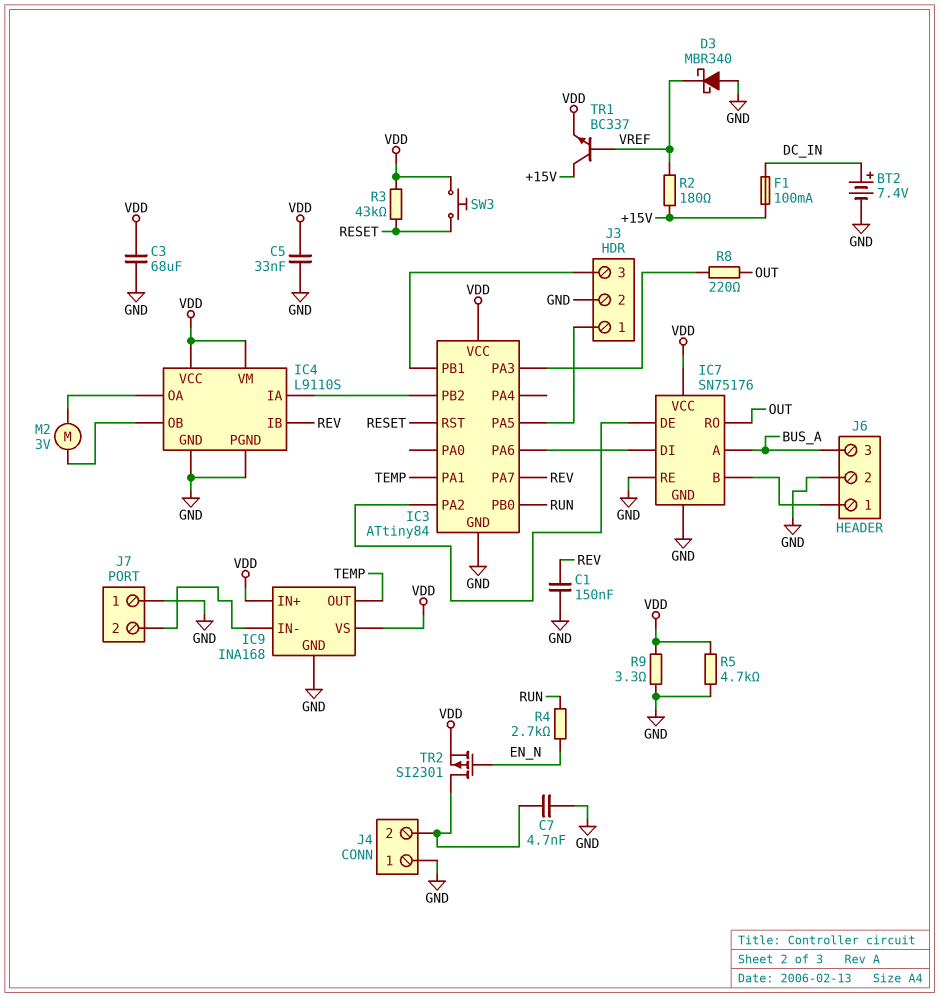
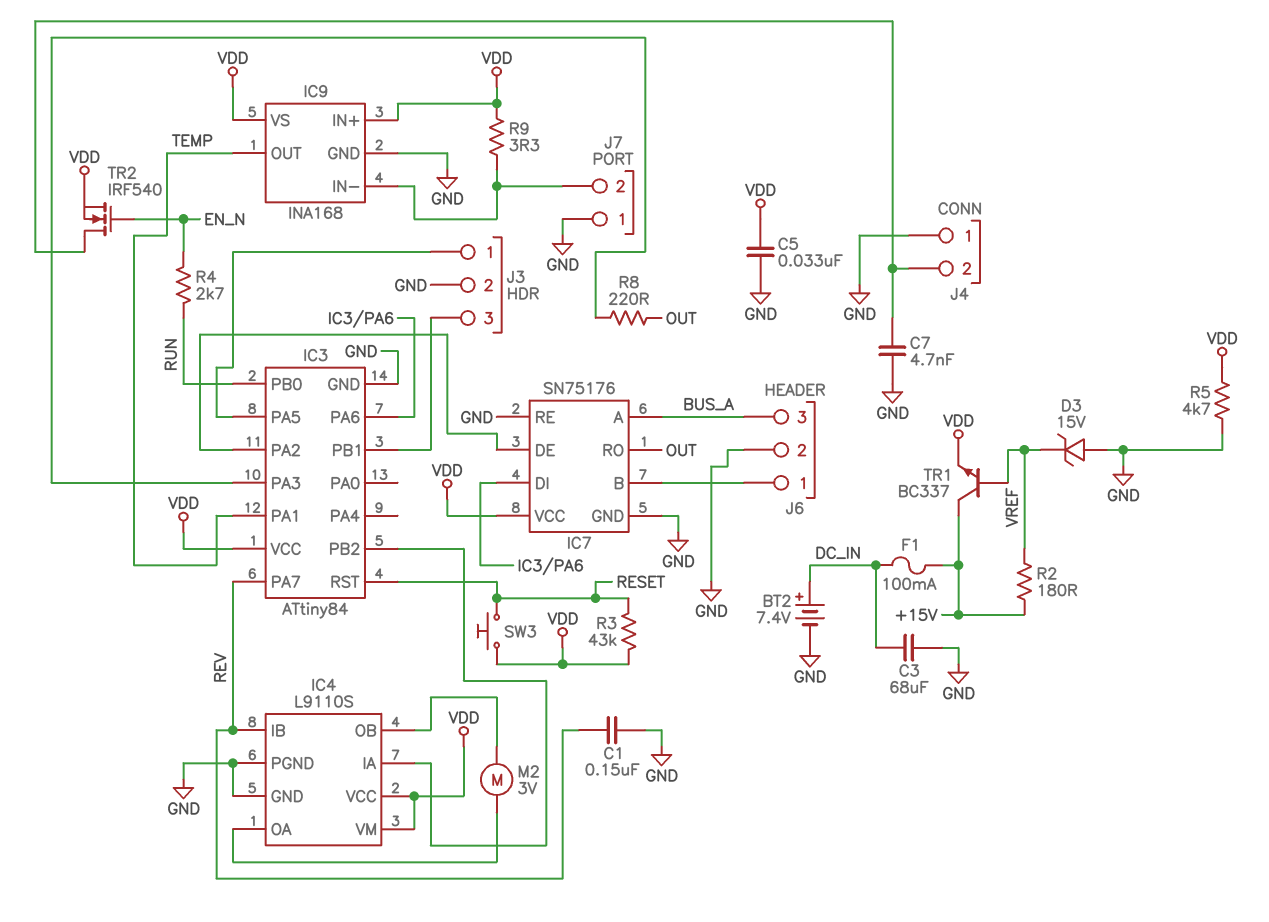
C3: 68uF (GND, VDD) -> 68uF (DC_IN, GND)
D3: schottky MBR340 (A GND, K VREF) -> zener 15V (A GND, K VREF)
R9: 3.3 (GND, VDD) -> 3.3 (IC9/IN-, VDD)
TR2: PMOS SI2301 (G EN_N, D J4/2, S VDD) -> NMOS IRF540 (G EN_N, D J4/2, S VDD)

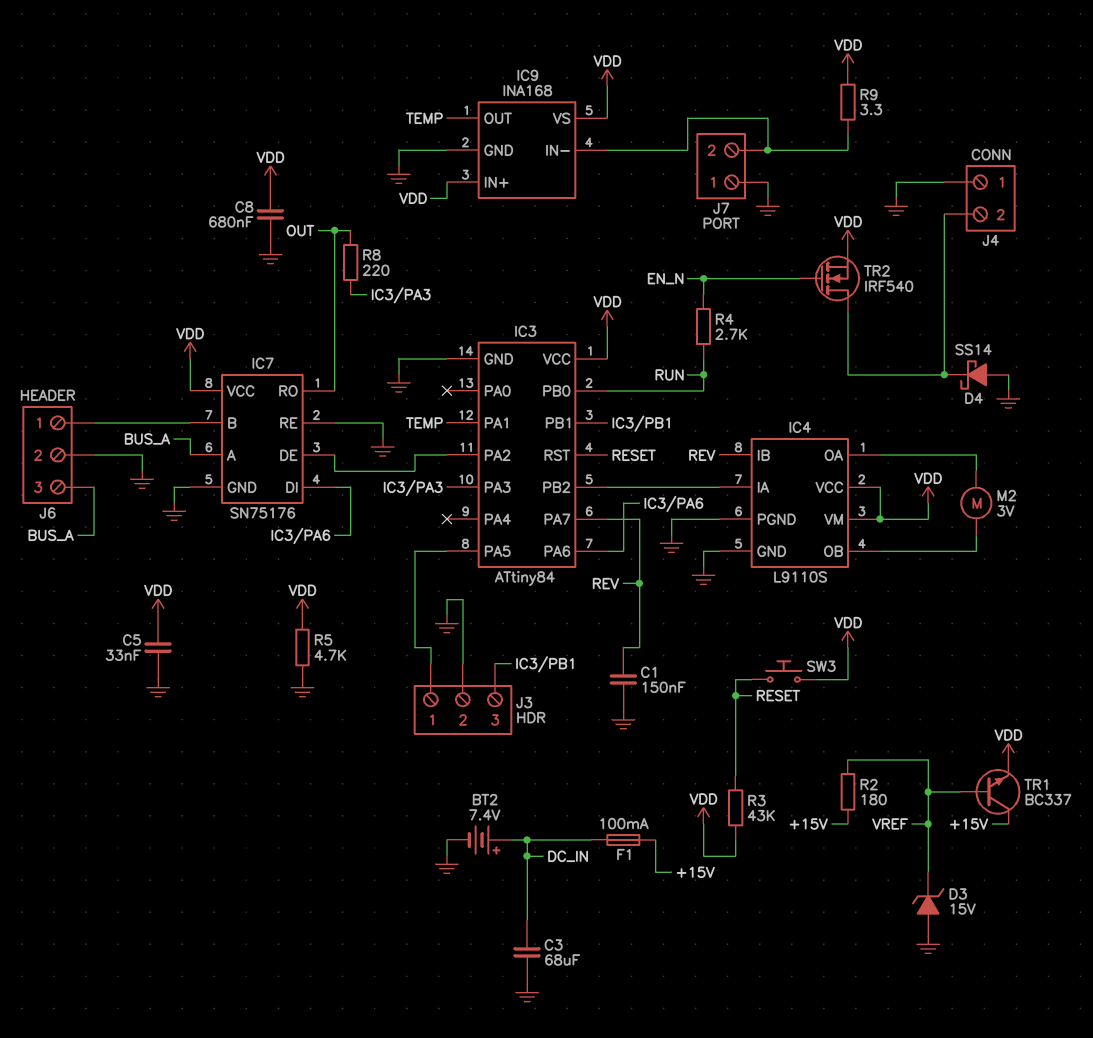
C7: 4.7nF (GND, J4/2) -> none
C8: none -> 680nF (GND, VDD)
D4: none -> schottky SS14 (A GND, K J4/2)

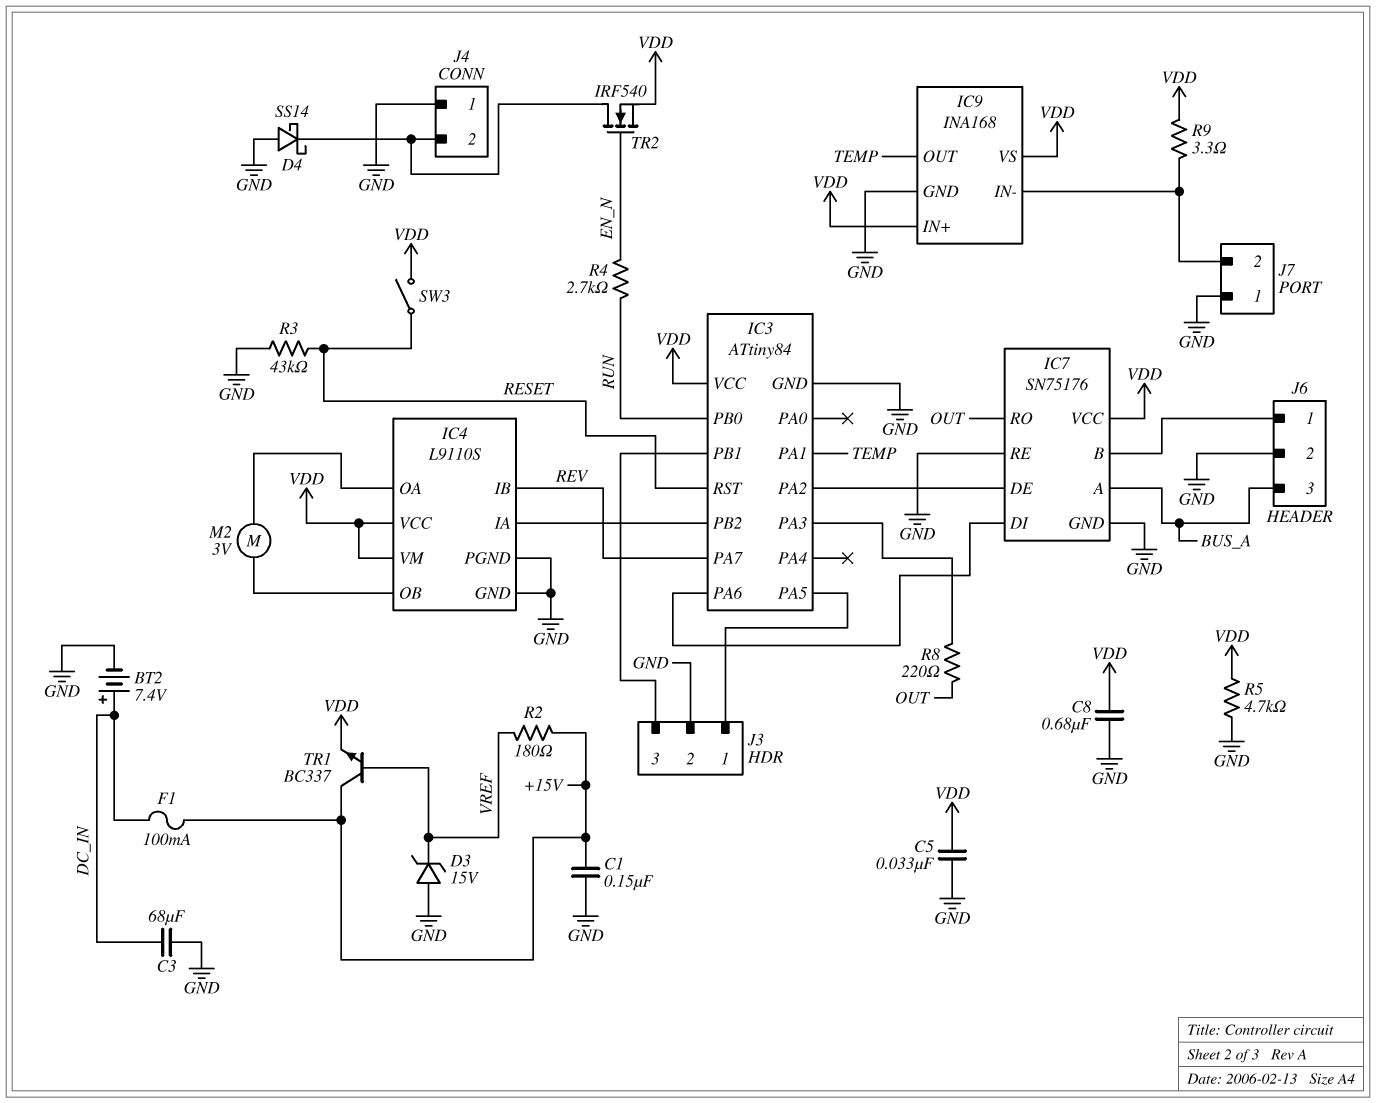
C1: 150nF (GND, REV) -> 150nF (+15V, GND)
R3: 43k (RESET, VDD) -> 43k (GND, RESET)
SW3: button (RESET, VDD) -> switch (RESET, VDD)

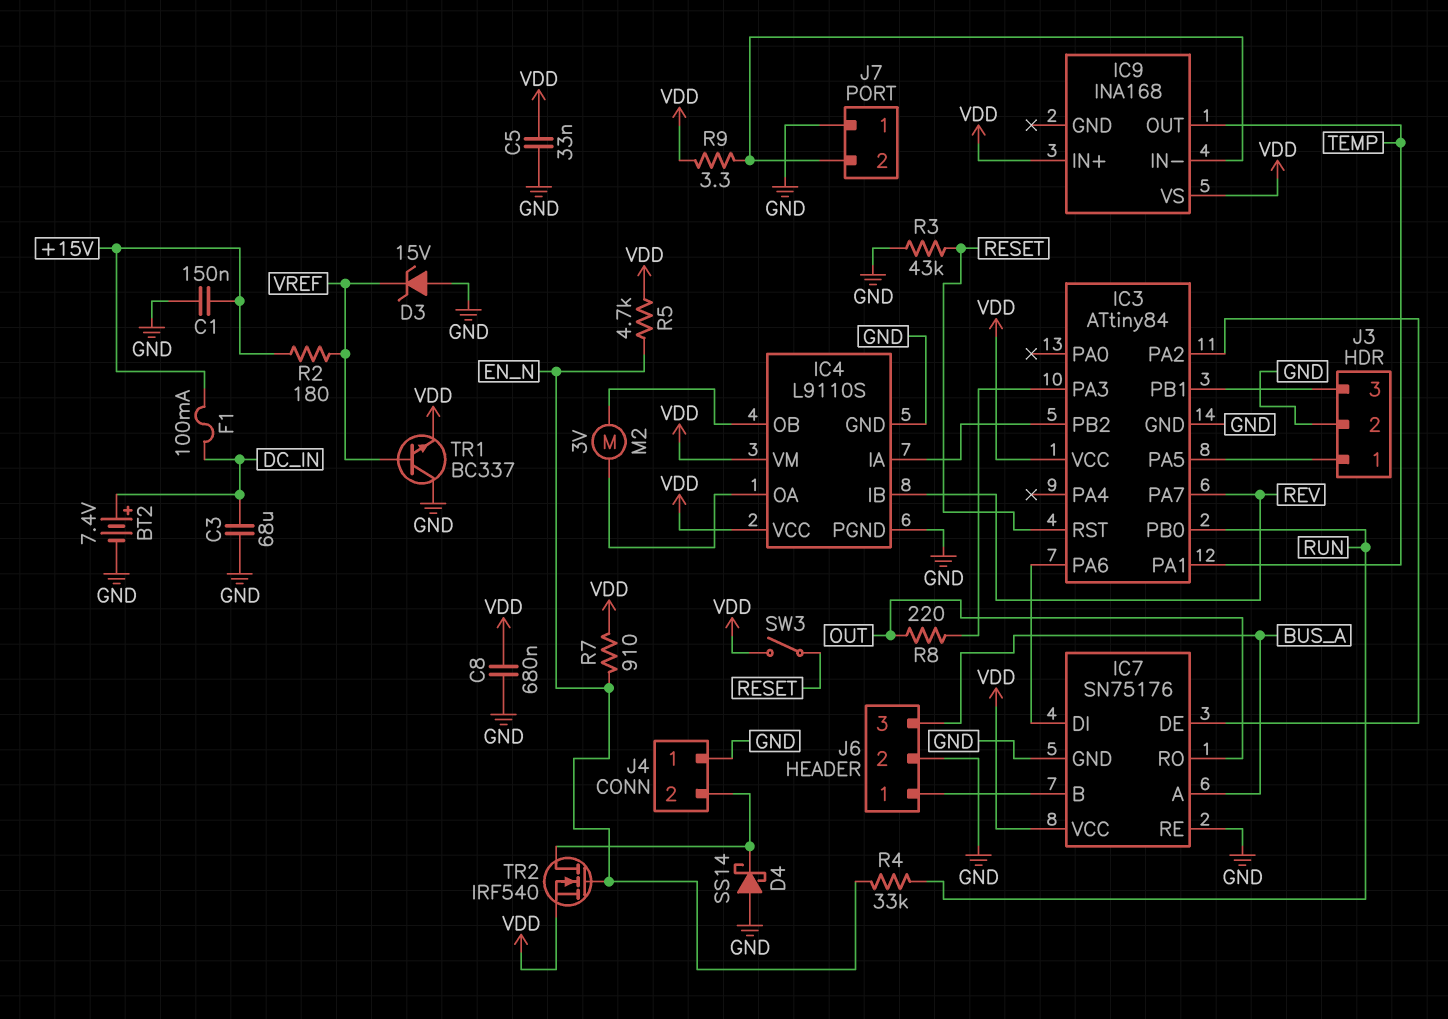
IC9 pin GND: GND -> none
R4: 2.7k (EN_N, RUN) -> 33k (EN_N, RUN)
R5: 4.7k (GND, VDD) -> 4.7k (EN_N, VDD)
R7: none -> 910 (EN_N, VDD)
TR1: NPN BC337 (B VREF, C +15V, E VDD) -> NPN BC337 (B VREF, C GND, E VDD)

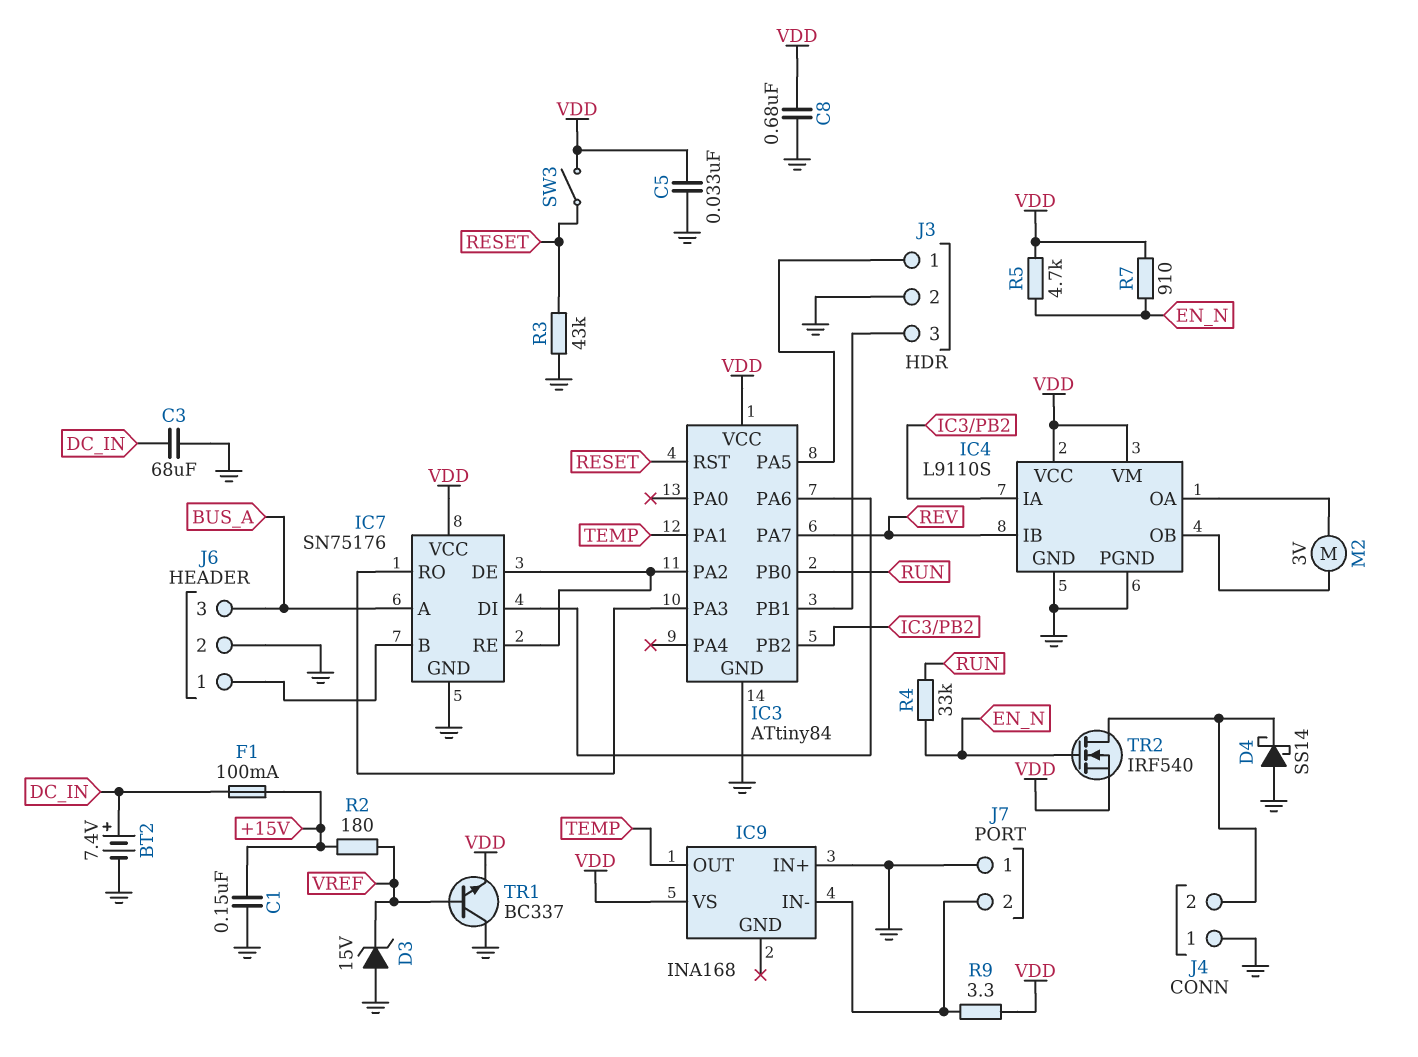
IC7 pin RE: GND -> IC3/PA2
IC7 pin RO: OUT -> IC3/PA3
IC9 pin IN+: VDD -> GND
R8: 220 (IC3/PA3, OUT) -> none

